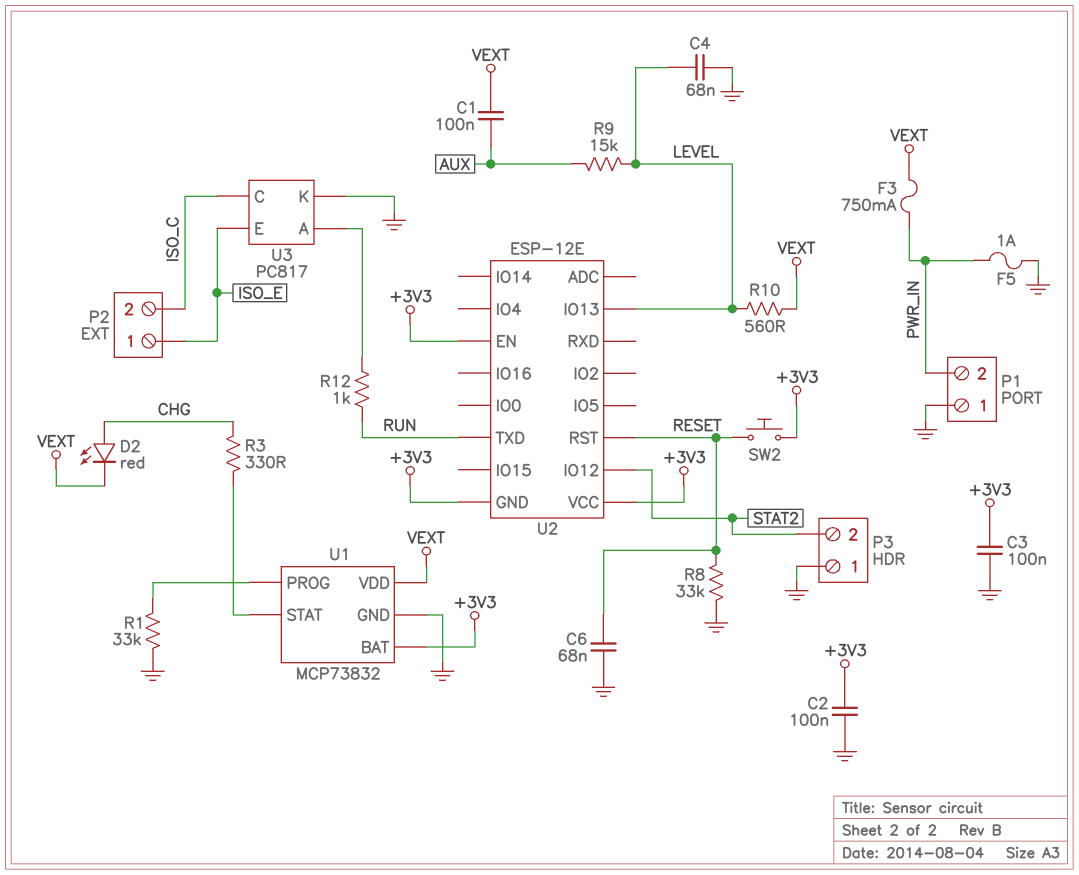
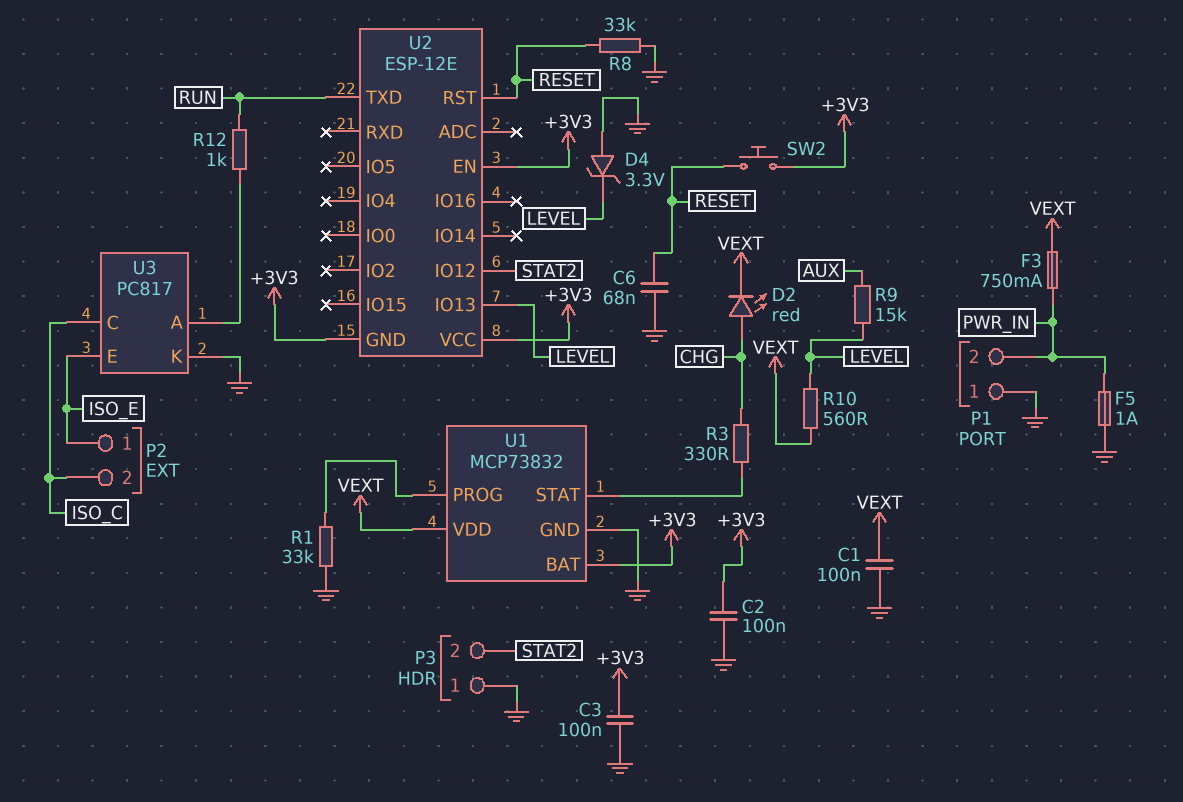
C1: 100nF (AUX, VEXT) -> 100nF (GND, VEXT)
C4: 68nF (GND, LEVEL) -> none
D4: none -> zener 3.3V (A GND, K LEVEL)

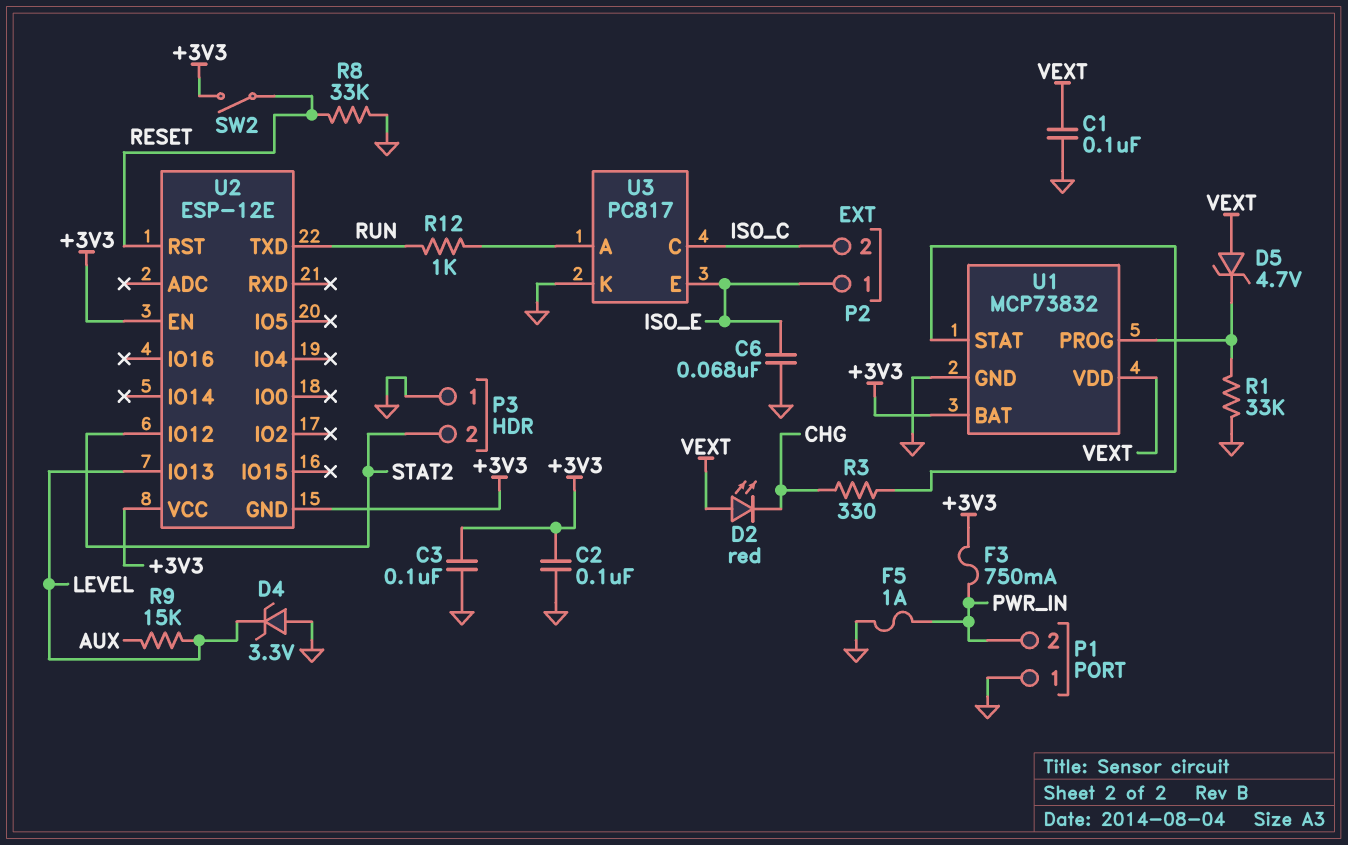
C6: 68nF (GND, RESET) -> 68nF (GND, ISO_E)
D2: LED red (A CHG, K VEXT) -> LED red (A VEXT, K CHG)
D5: none -> zener 4.7V (A VEXT, K U1/PROG)
F3: 750mA (PWR_IN, VEXT) -> 750mA (+3V3, PWR_IN)
R10: 560 (LEVEL, VEXT) -> none
SW2: button (+3V3, RESET) -> switch (+3V3, RESET)

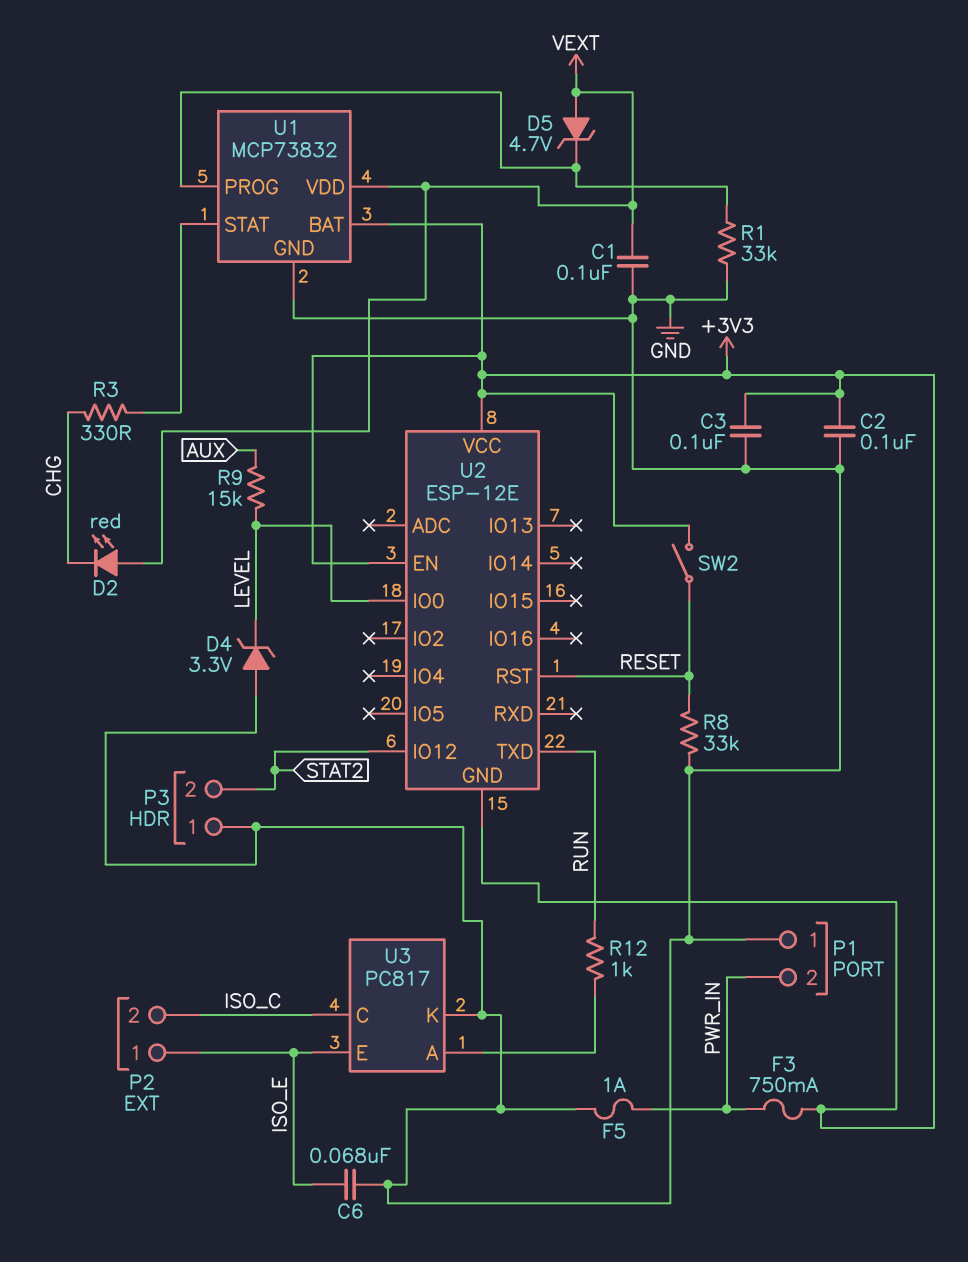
U2 pin IO0: none -> LEVEL
U2 pin IO13: LEVEL -> none

